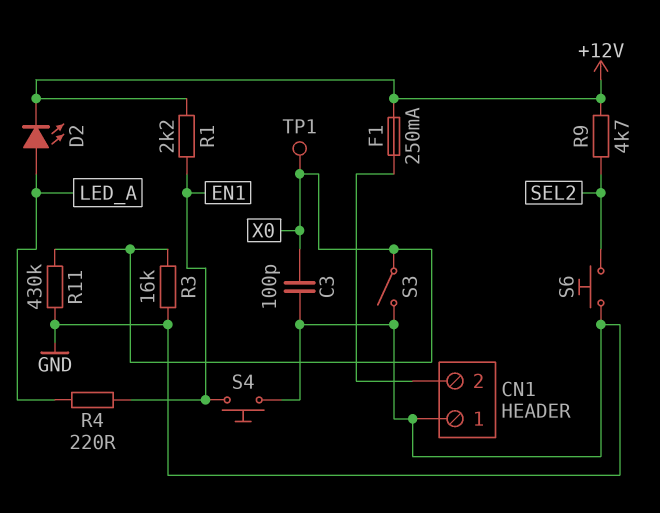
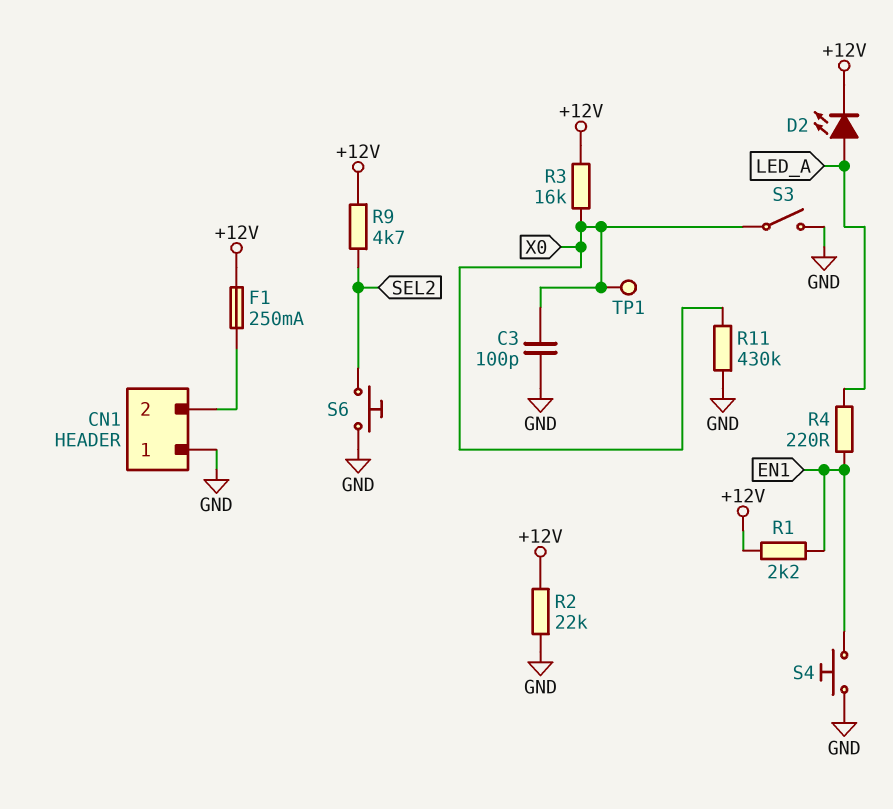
R2: none -> 22k (+12V, GND)
R3: 16k (GND, X0) -> 16k (+12V, X0)

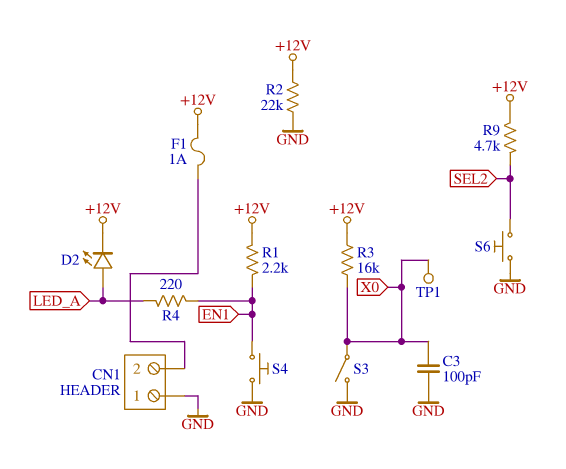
F1: 250mA (+12V, CN1/2) -> 1A (+12V, CN1/2)
R11: 430k (GND, X0) -> none

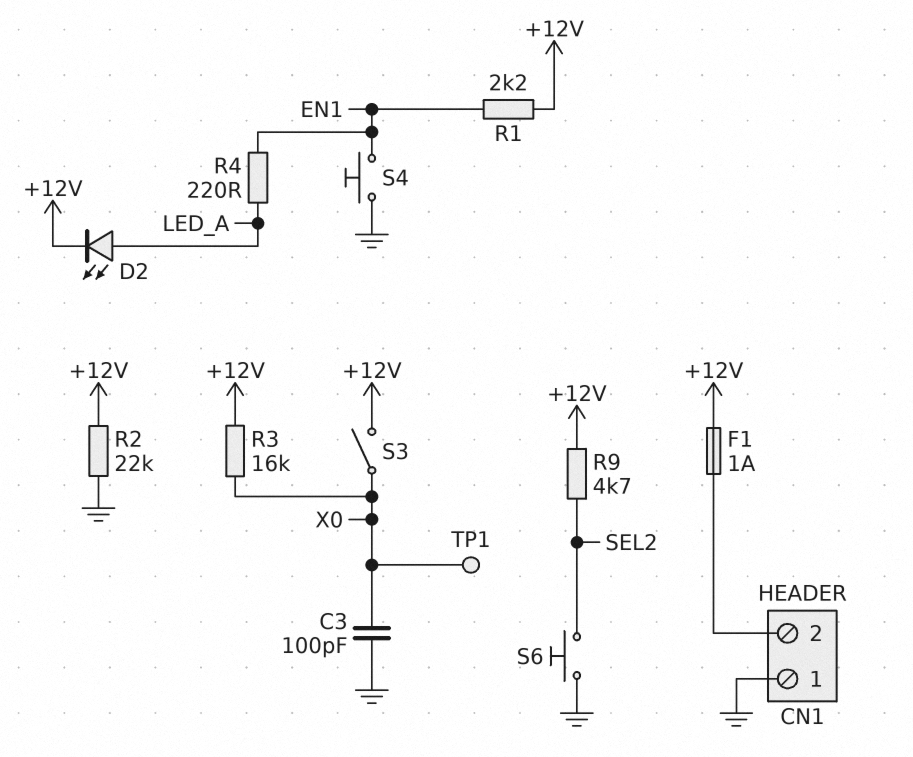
S3: switch (GND, X0) -> switch (+12V, X0)

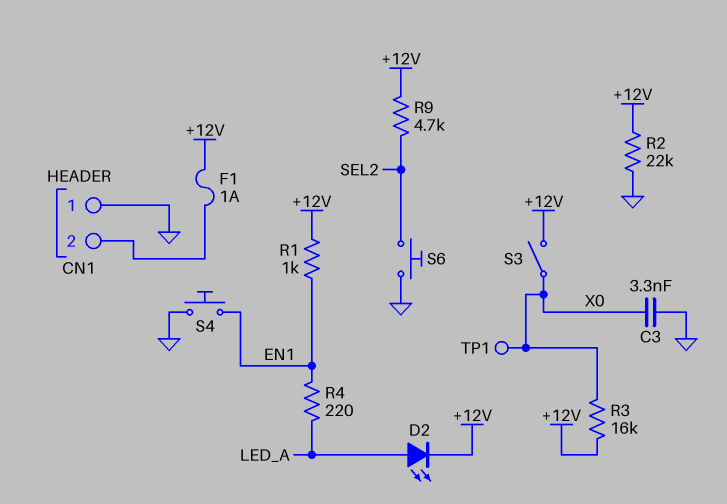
C3: 100pF (GND, X0) -> 3.3nF (GND, X0)
R1: 2.2k (+12V, EN1) -> 1k (+12V, EN1)

